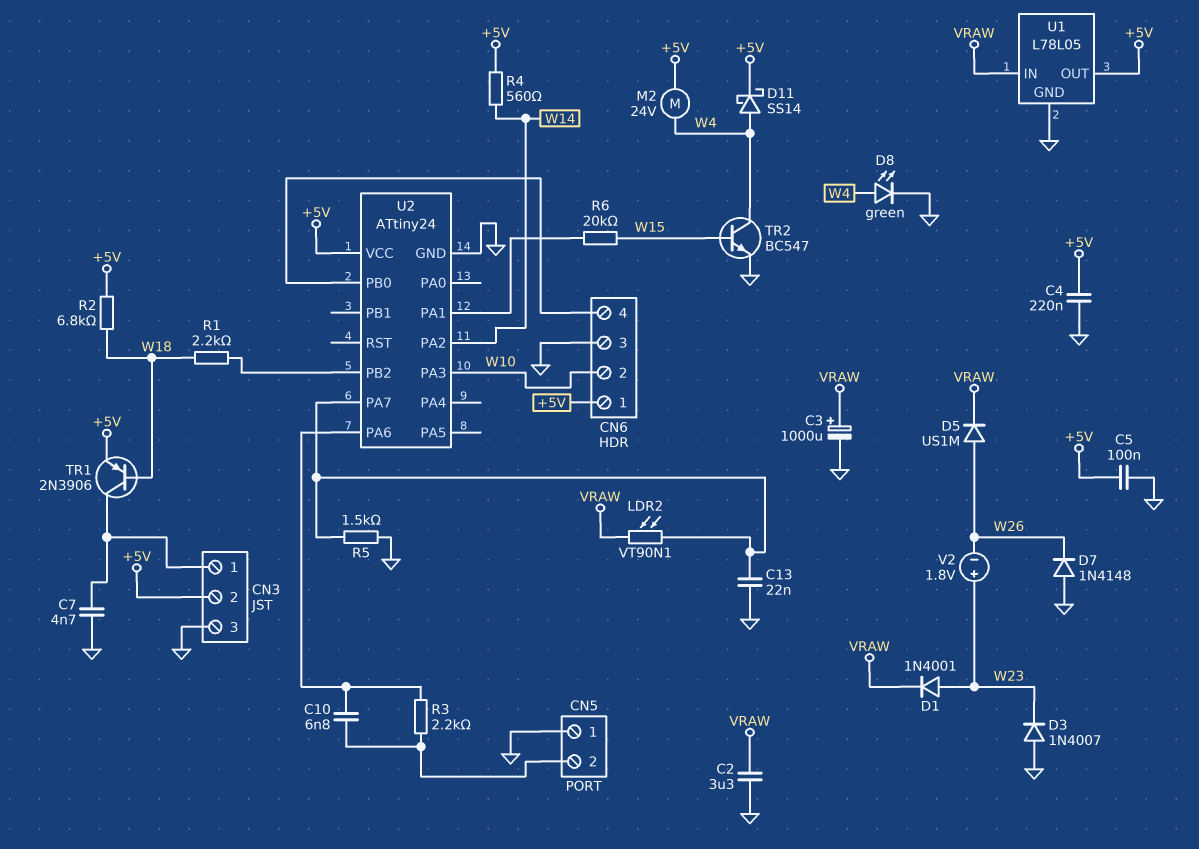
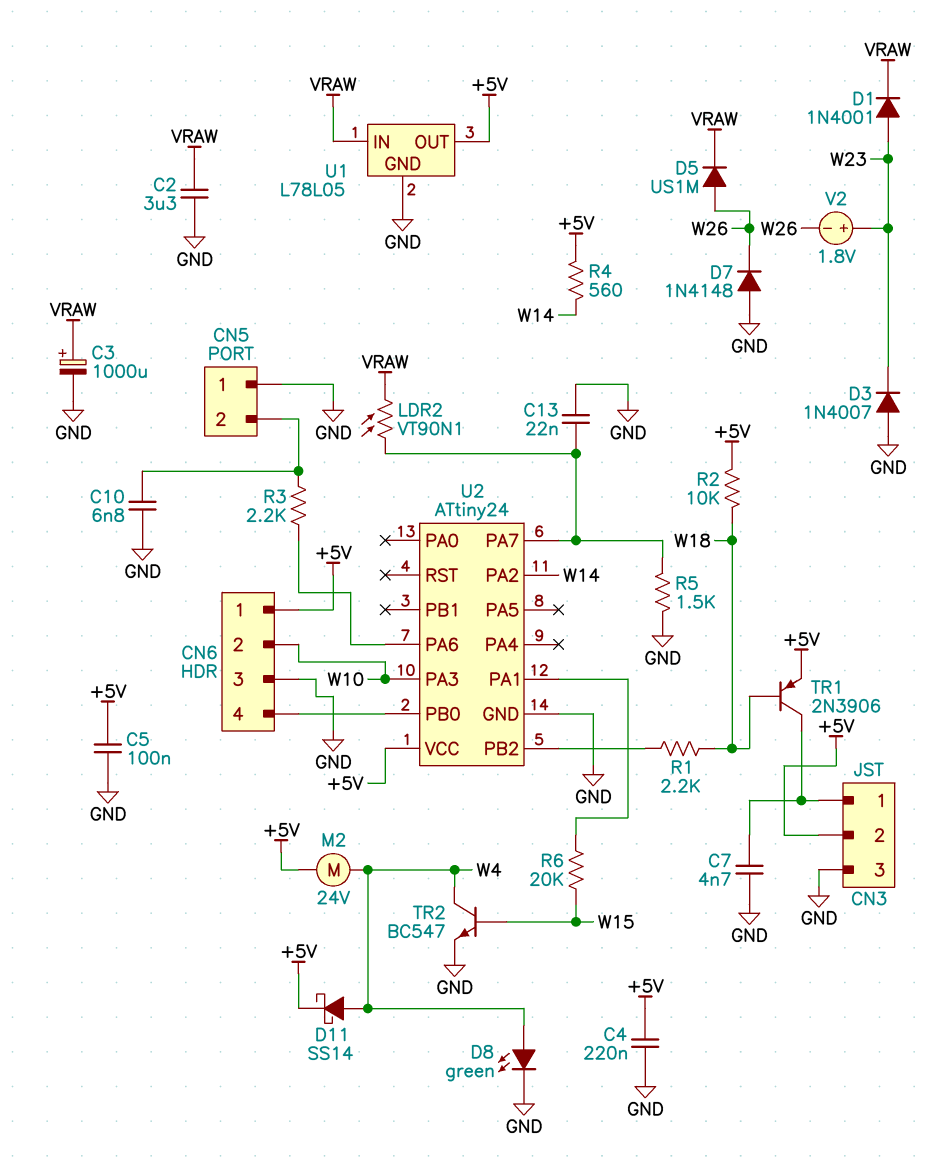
C10: 6.8nF (CN5/2, U2/PA6) -> 6.8nF (CN5/2, GND)
R2: 6.8k (+5V, W18) -> 10k (+5V, W18)

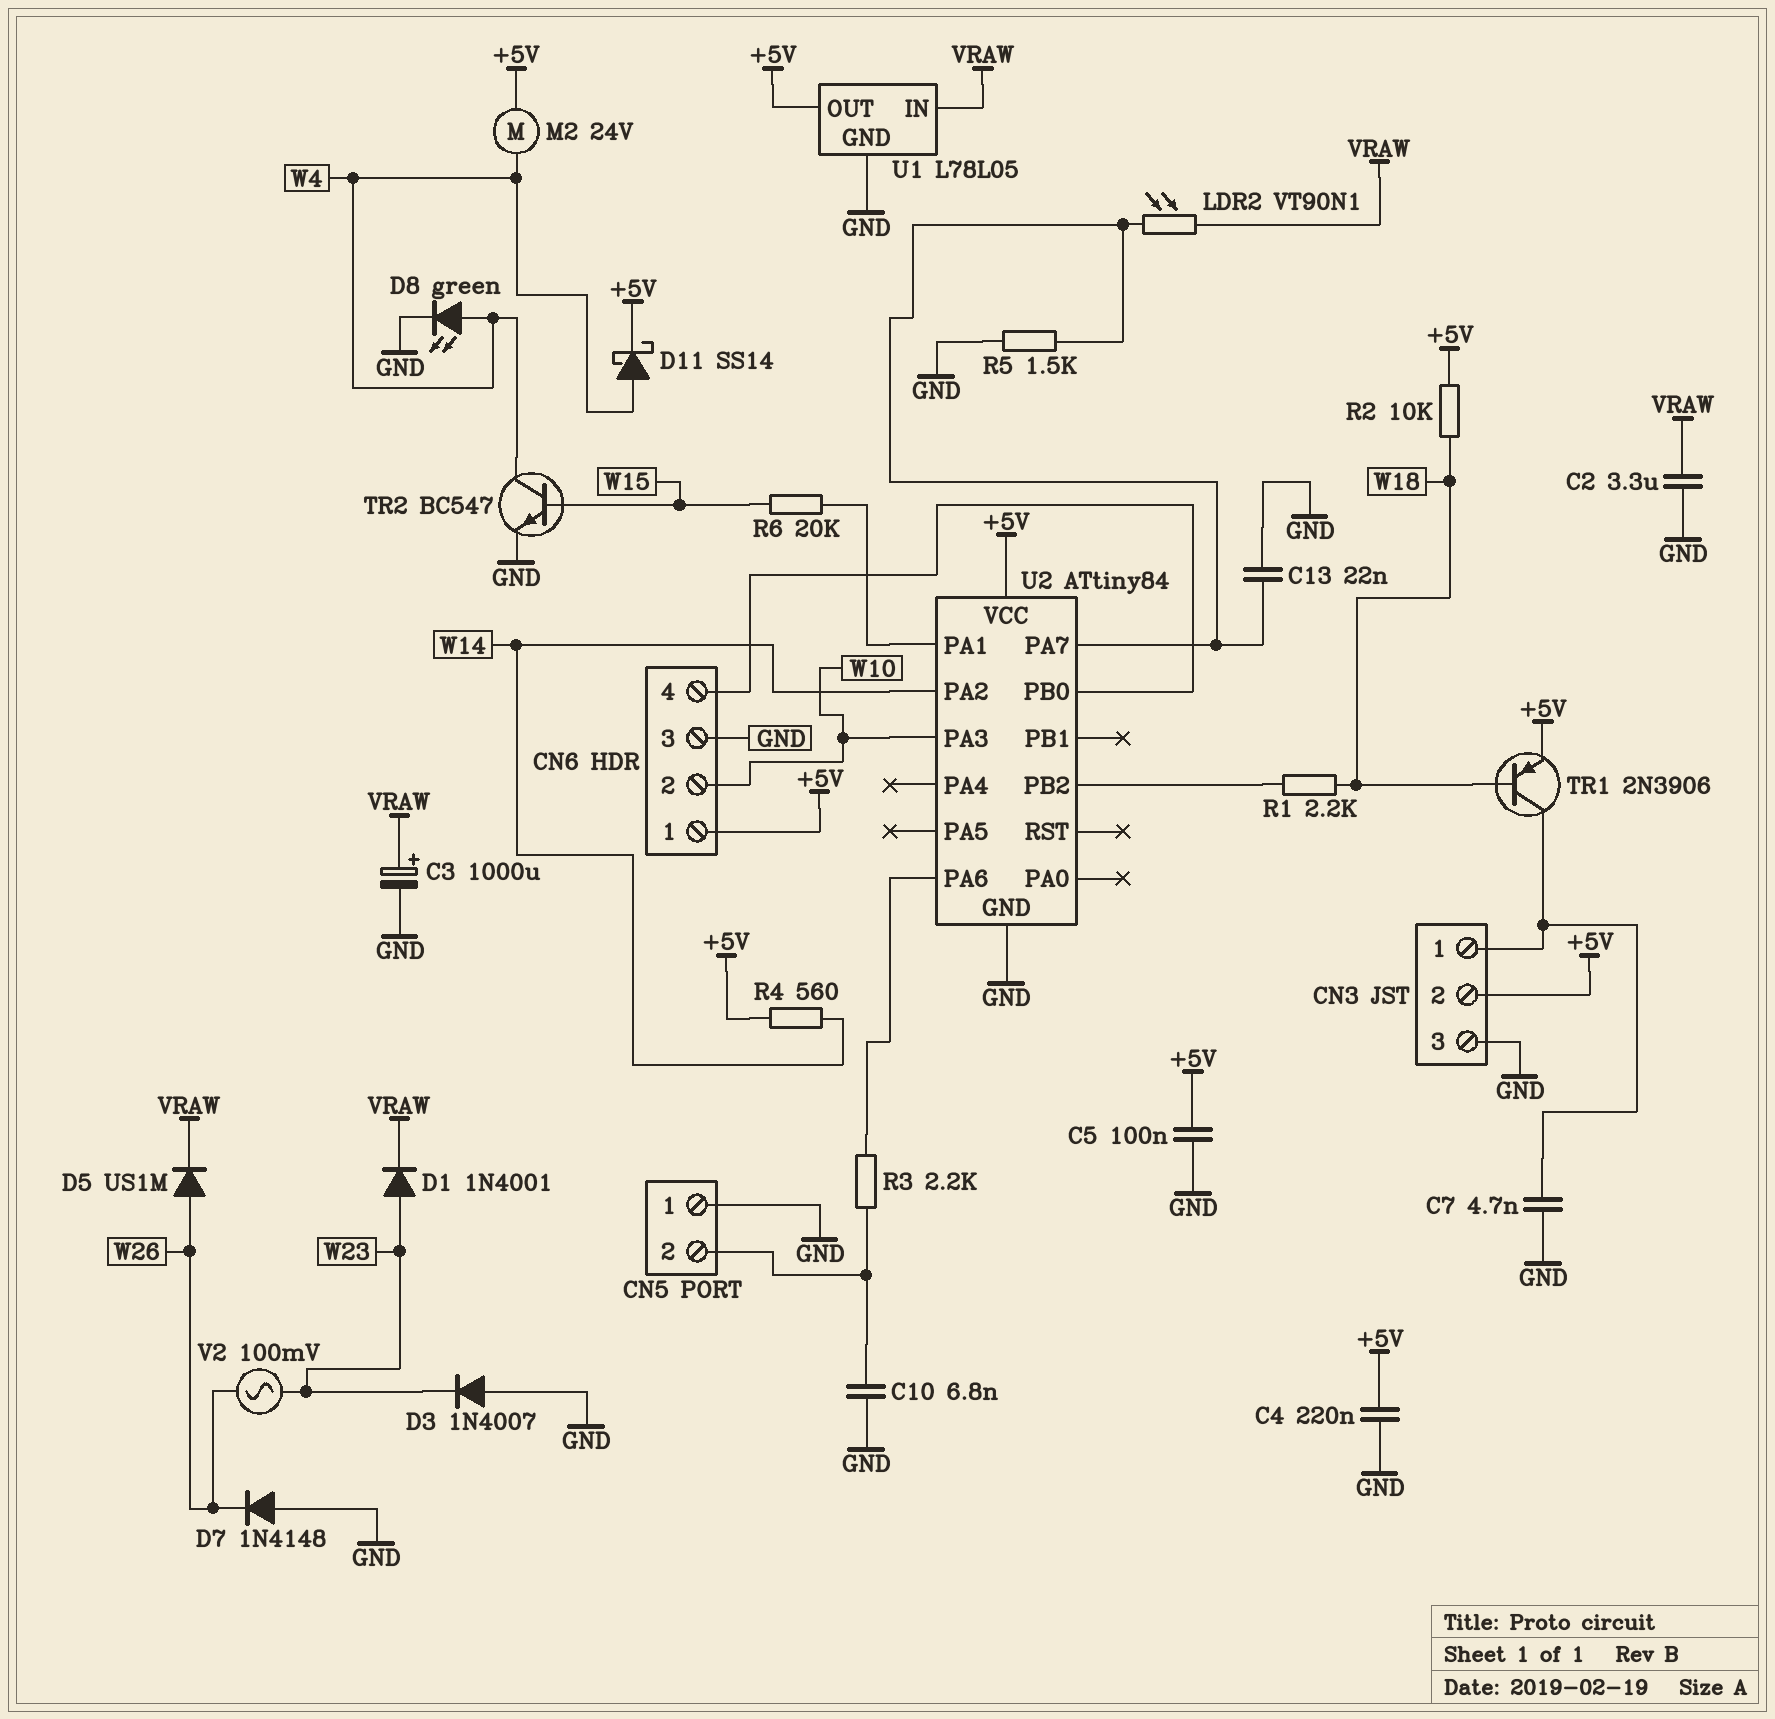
U2: ATtiny24 -> ATtiny84
V2: 1.8V (plus W23, minus W26) -> AC 100mV (W23, W26)

